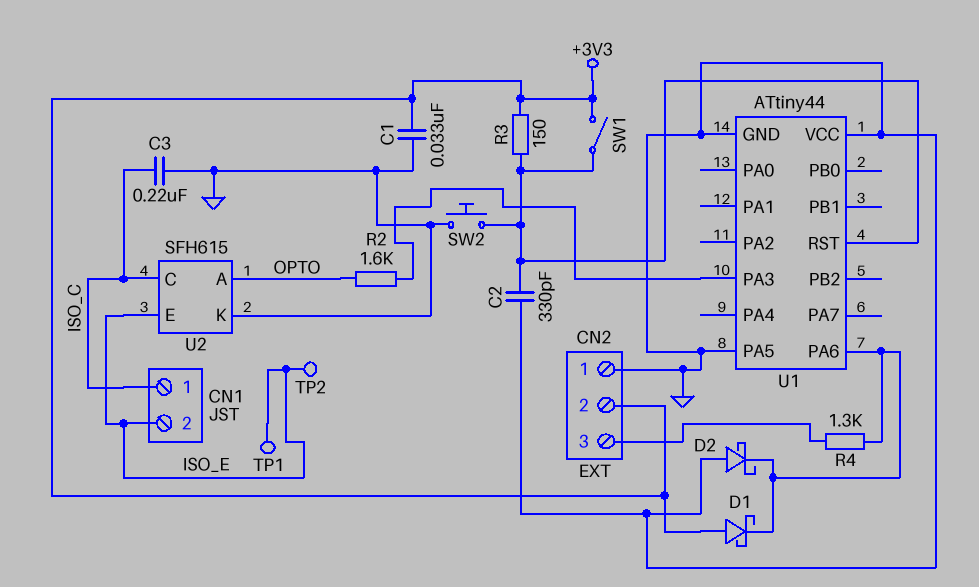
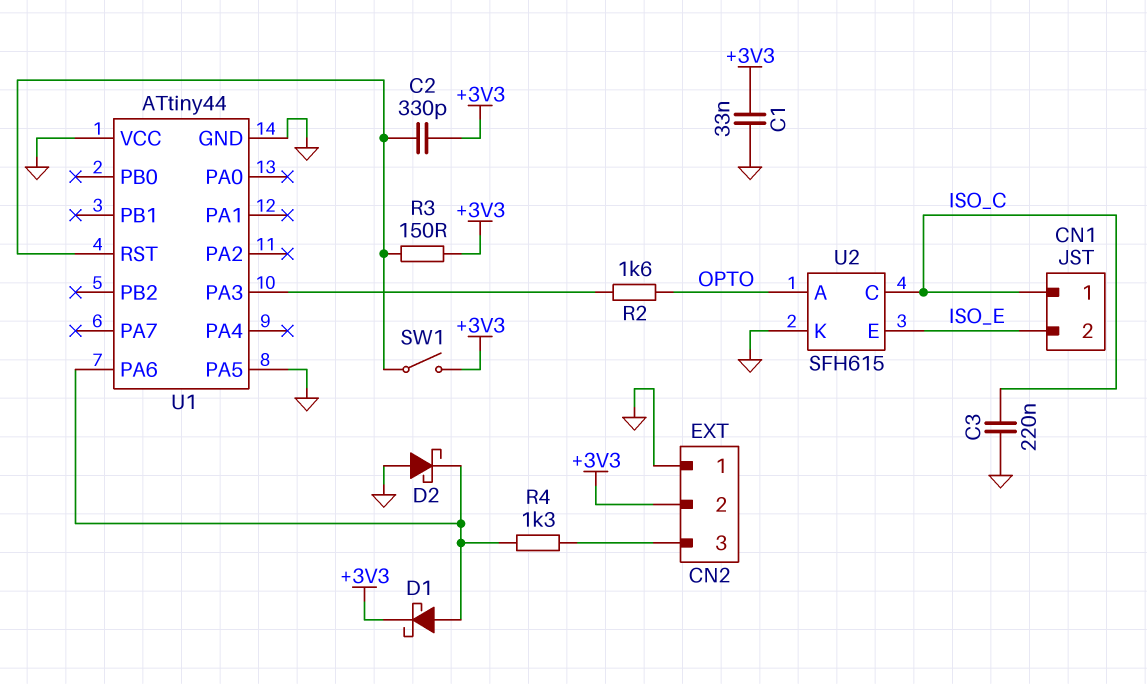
C2: 330pF (GND, U1/RST) -> 330pF (+3V3, U1/RST)
D1: schottky (A +3V3, K U1/PA6) -> schottky (A U1/PA6, K +3V3)
SW2: button (GND, U1/RST) -> none
TP1: test point (ISO_E) -> none
TP2: test point (ISO_E) -> none

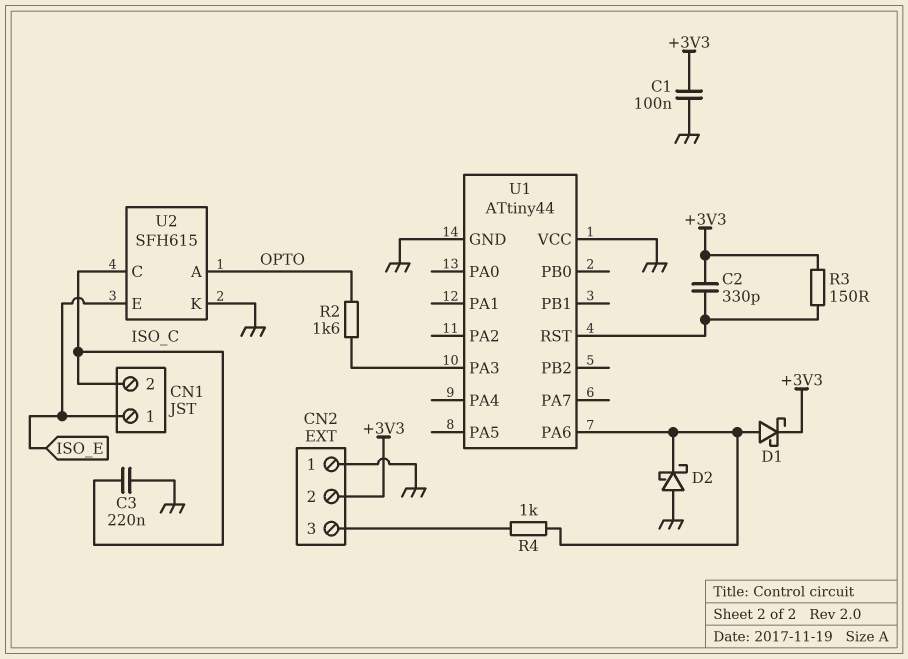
C1: 33nF (+3V3, GND) -> 100nF (+3V3, GND)
CN1 pin 1: ISO_C -> ISO_E
CN1 pin 2: ISO_E -> ISO_C
R4: 1.3k (CN2/3, U1/PA6) -> 1k (CN2/3, U1/PA6)
SW1: switch (+3V3, U1/RST) -> none
U1 pin PA5: GND -> none

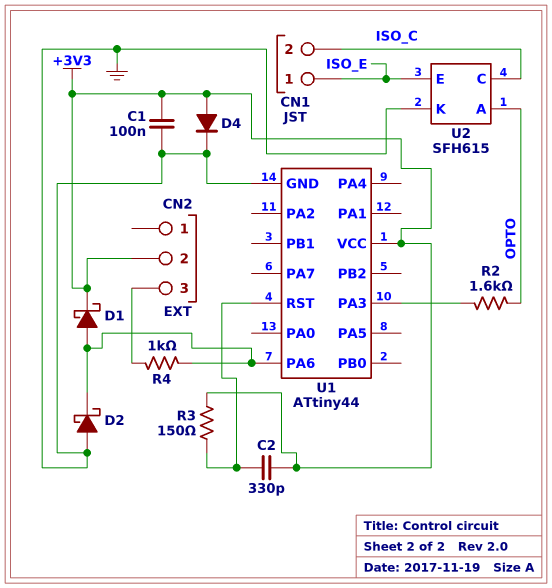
C3: 220nF (GND, ISO_C) -> none
CN2 pin 1: GND -> none
D4: none -> diode (A +3V3, K GND)
U1 pin VCC: GND -> +3V3

